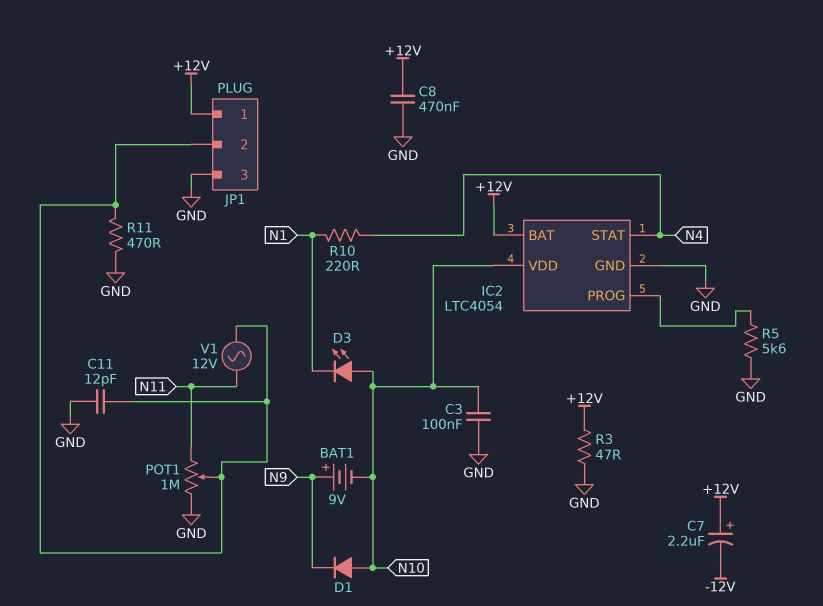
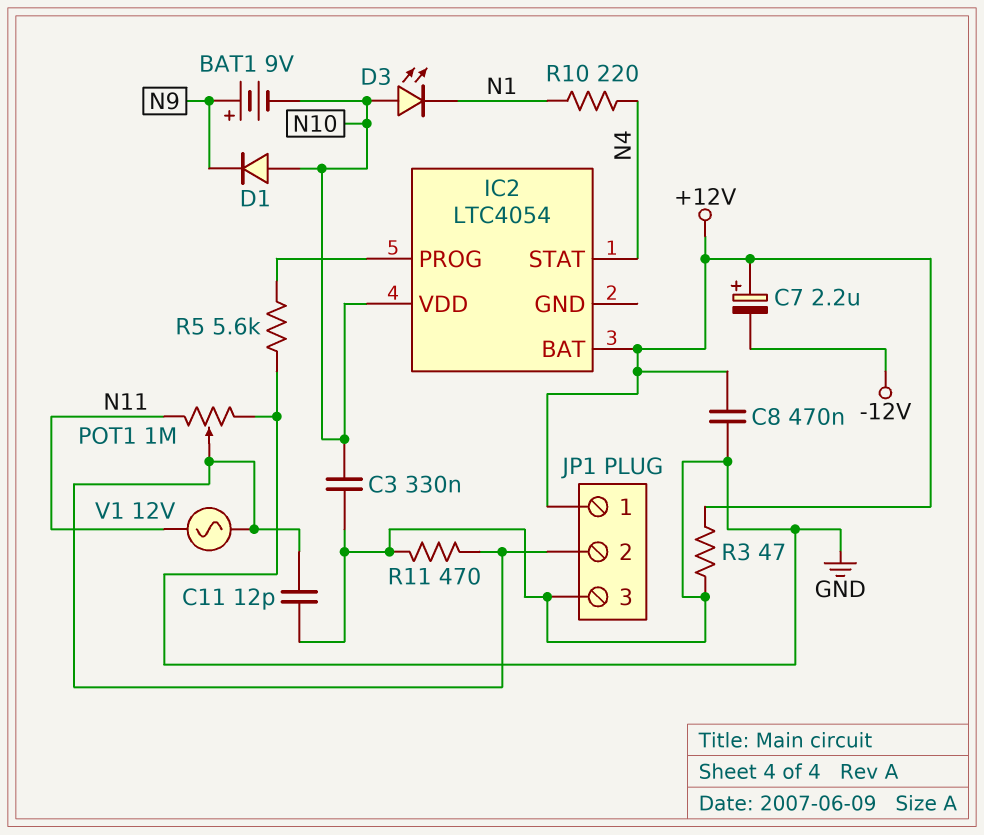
C3: 100nF (GND, N10) -> 330nF (GND, N10)
IC2 pin GND: GND -> none

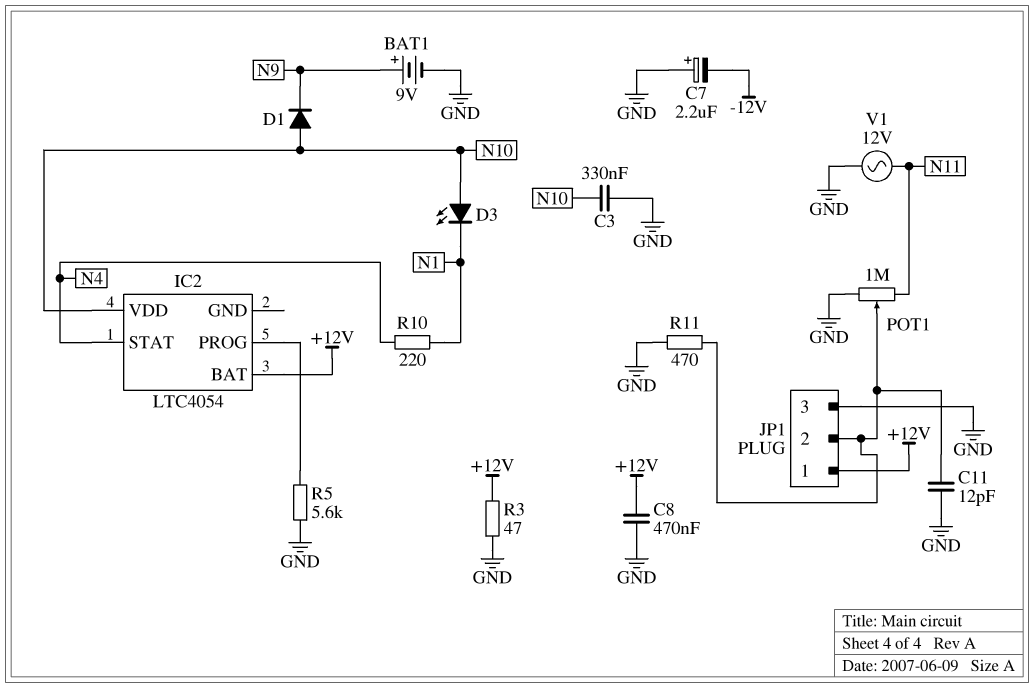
BAT1: 9V (plus N9, minus N10) -> 9V (plus N9, minus GND)
C7: 2.2uF (plus +12V, minus -12V) -> 2.2uF (plus GND, minus -12V)
V1: AC 12V (JP1/2, N11) -> AC 12V (GND, N11)

